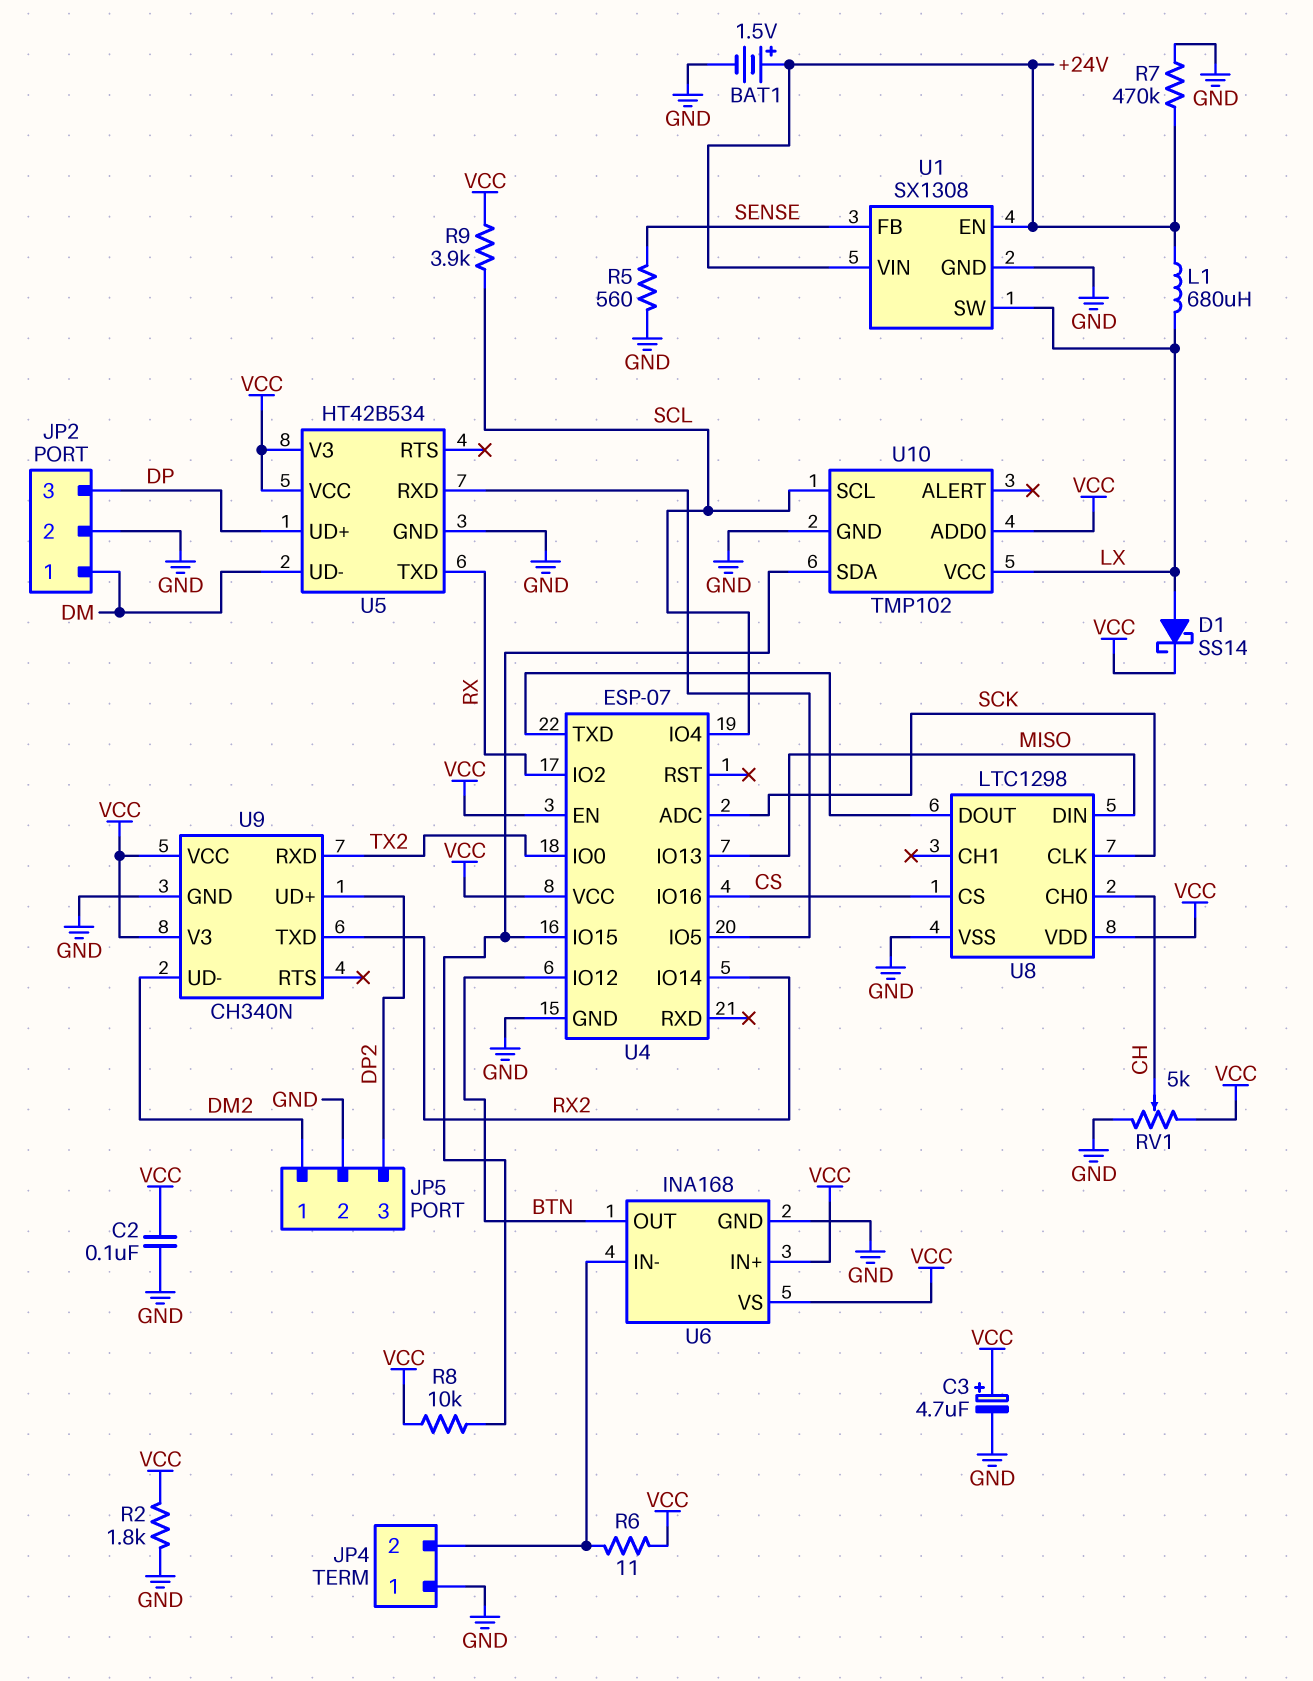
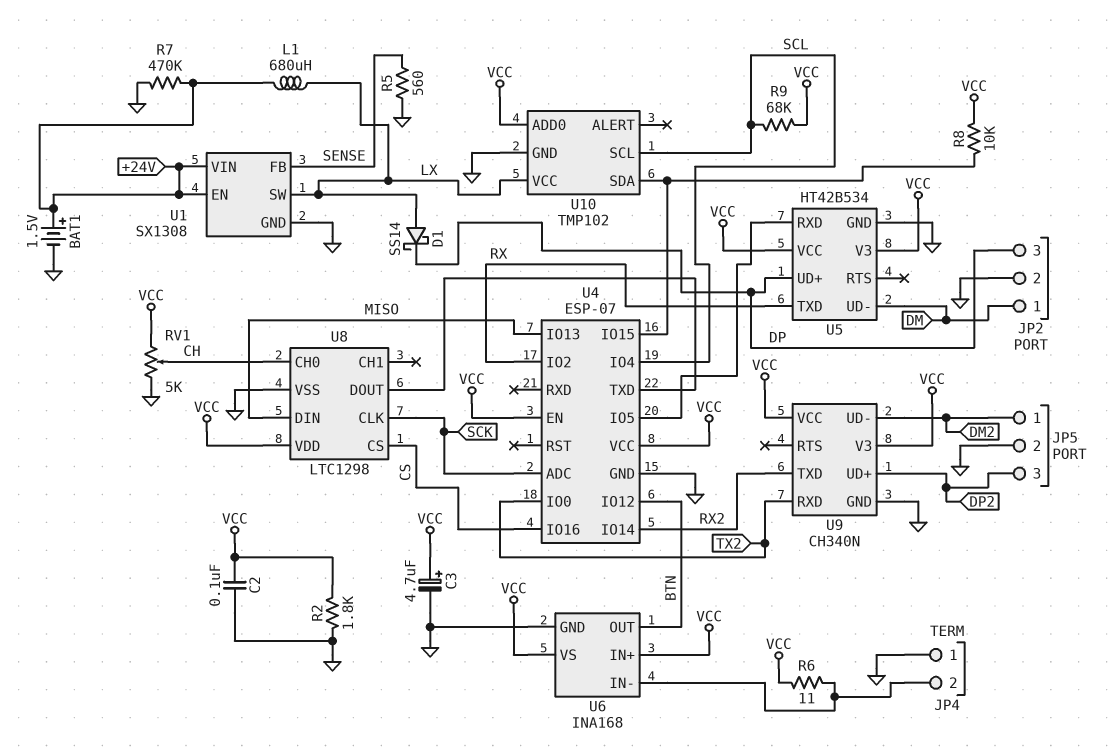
D1: schottky SS14 (A LX, K VCC) -> schottky SS14 (A LX, K DP)
R9: 3.9k (SCL, VCC) -> 68k (SCL, VCC)

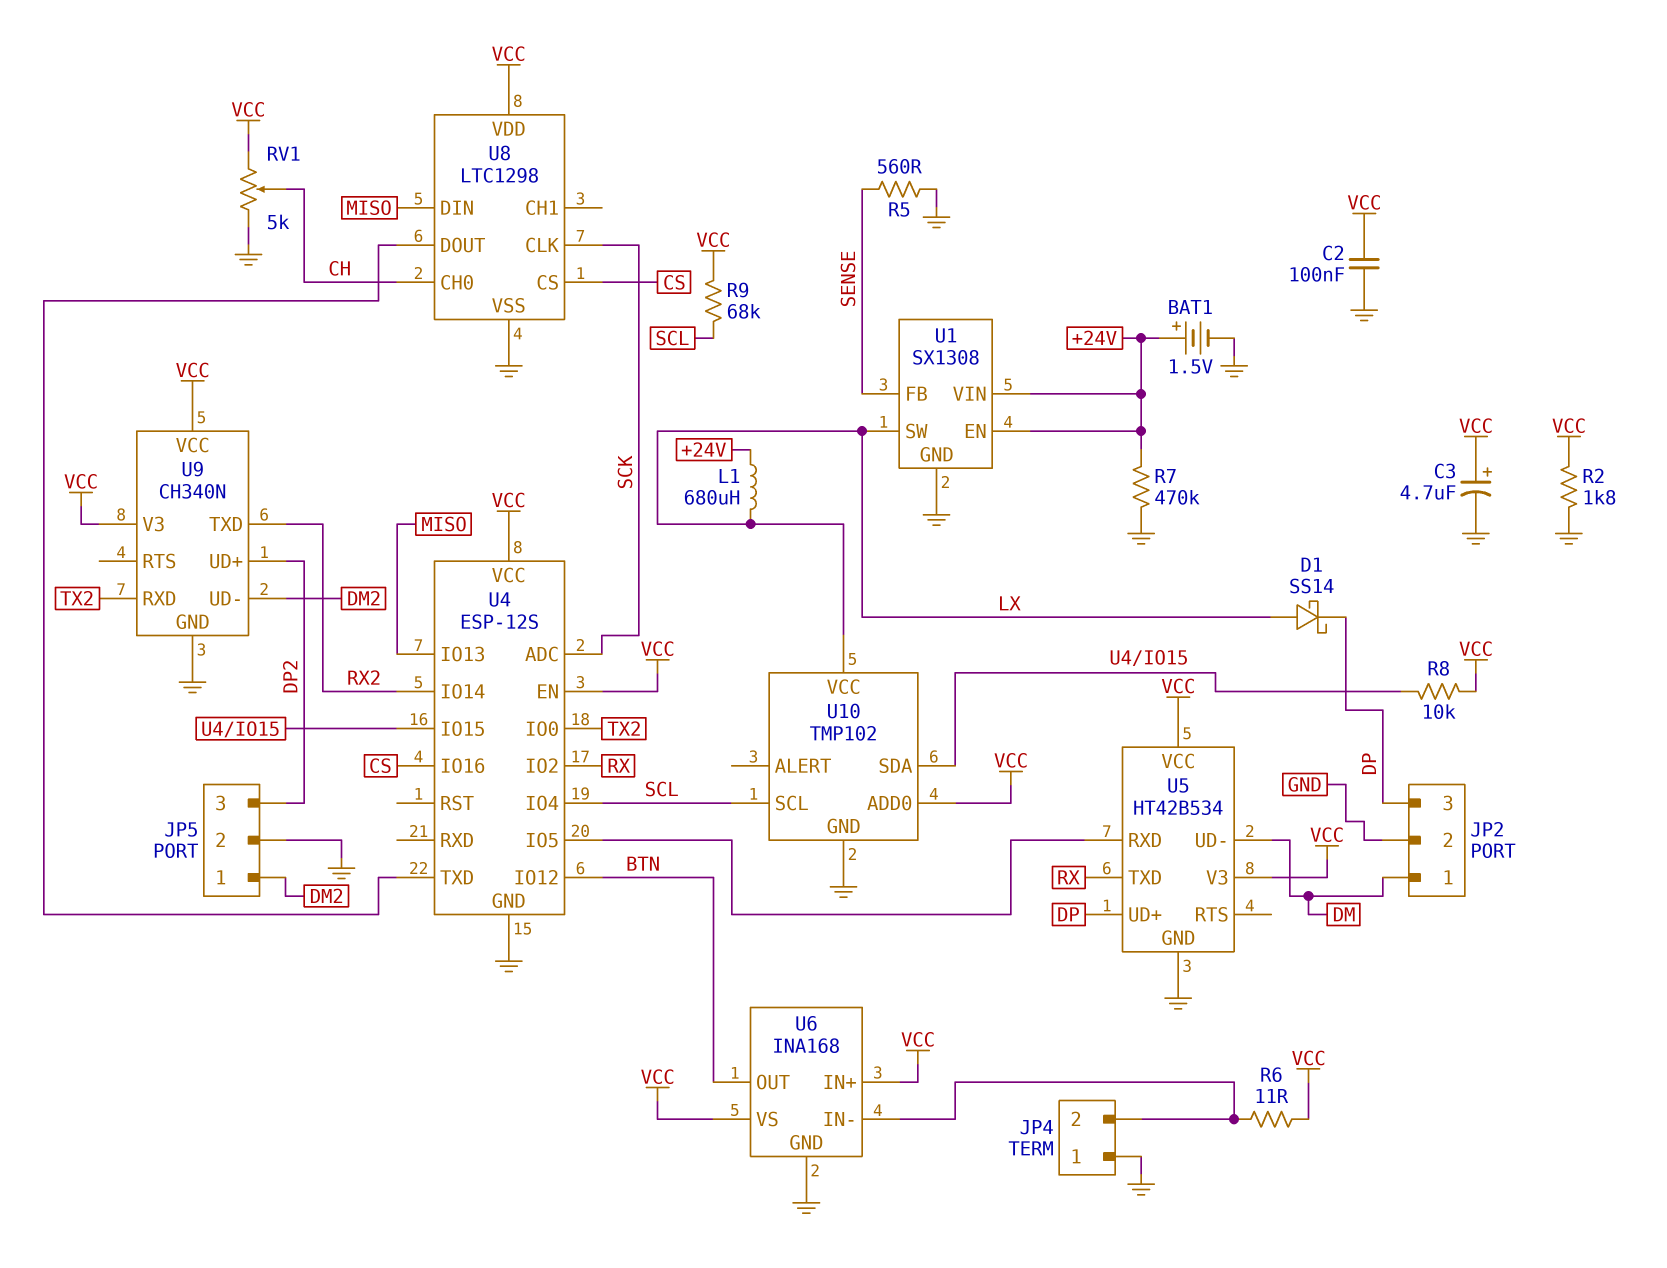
U4: ESP-07 -> ESP-12S

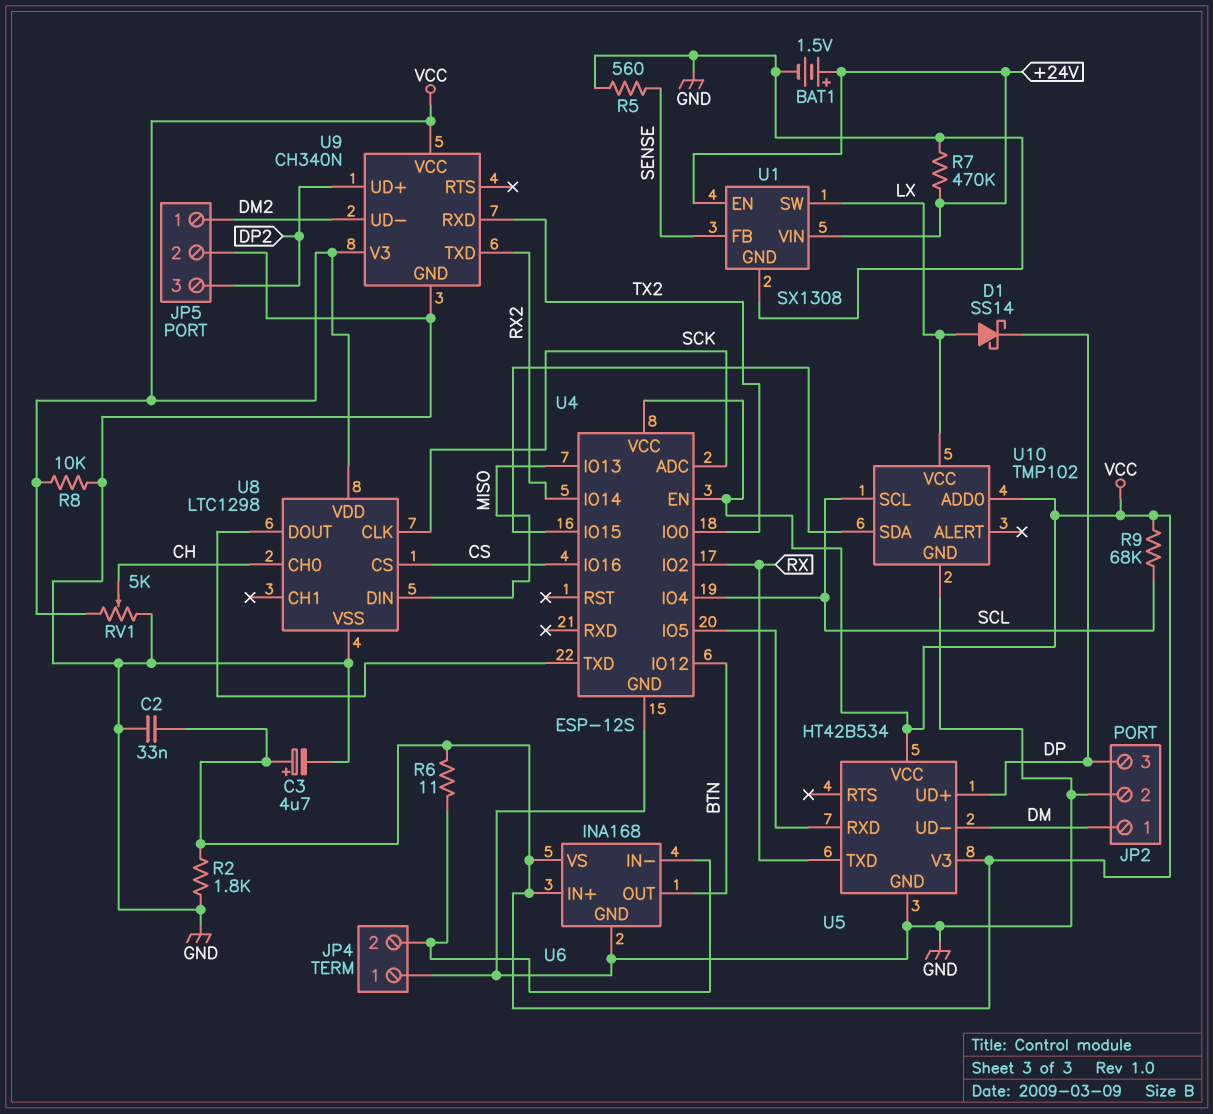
C2: 100nF (GND, VCC) -> 33nF (GND, VCC)
L1: 680uH (+24V, LX) -> none
R8: 10k (U4/IO15, VCC) -> 10k (GND, VCC)

